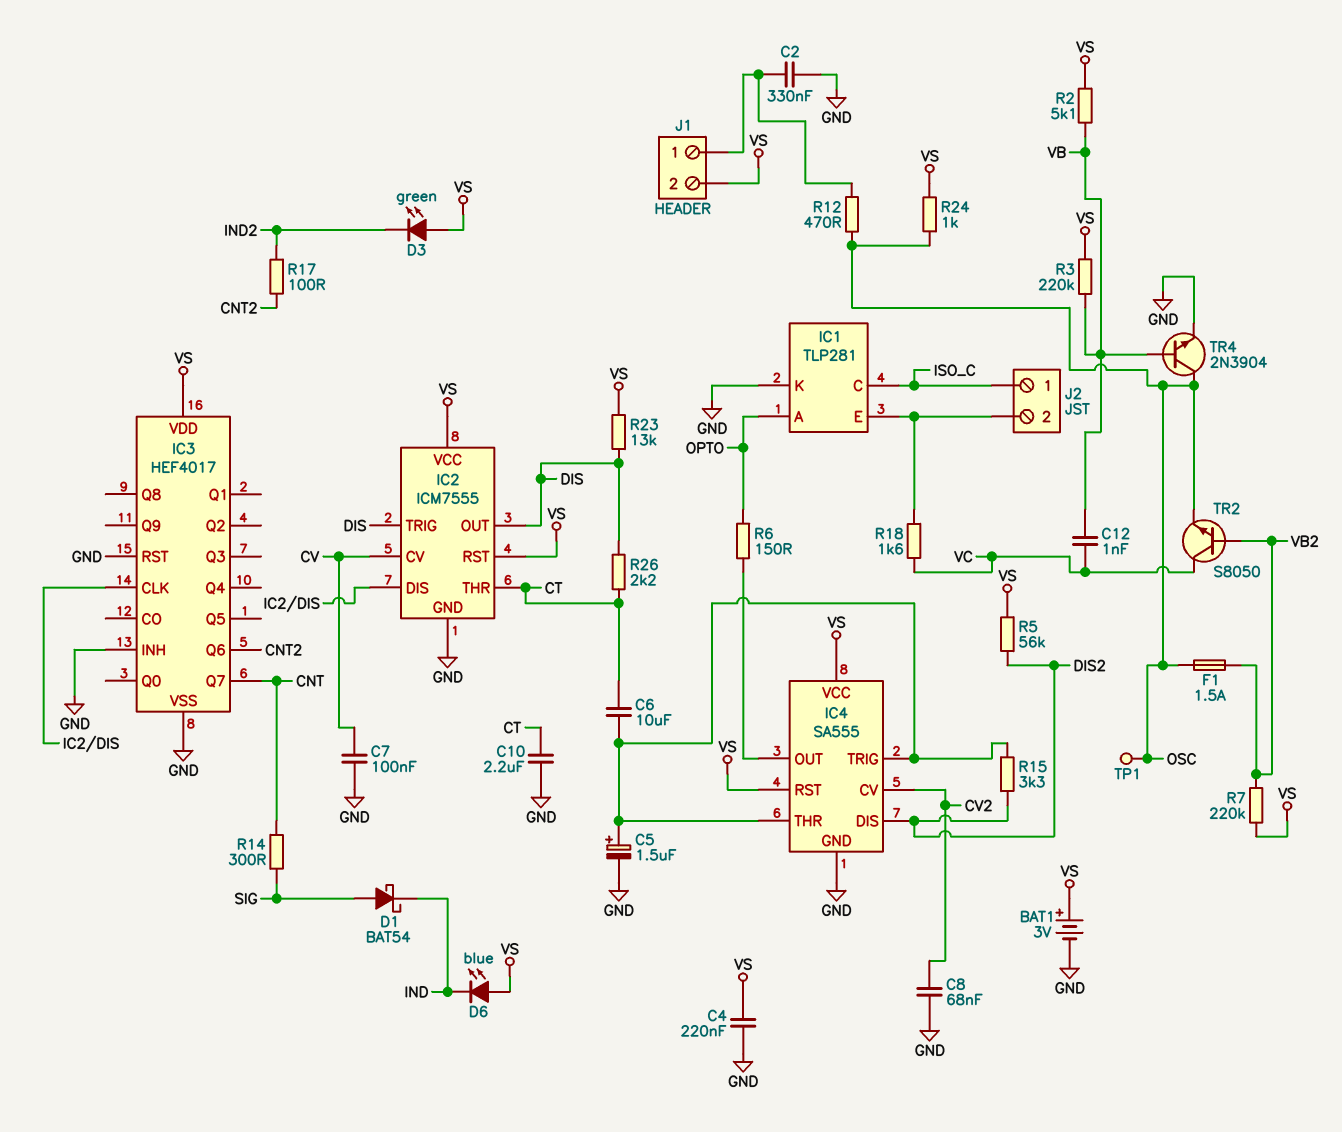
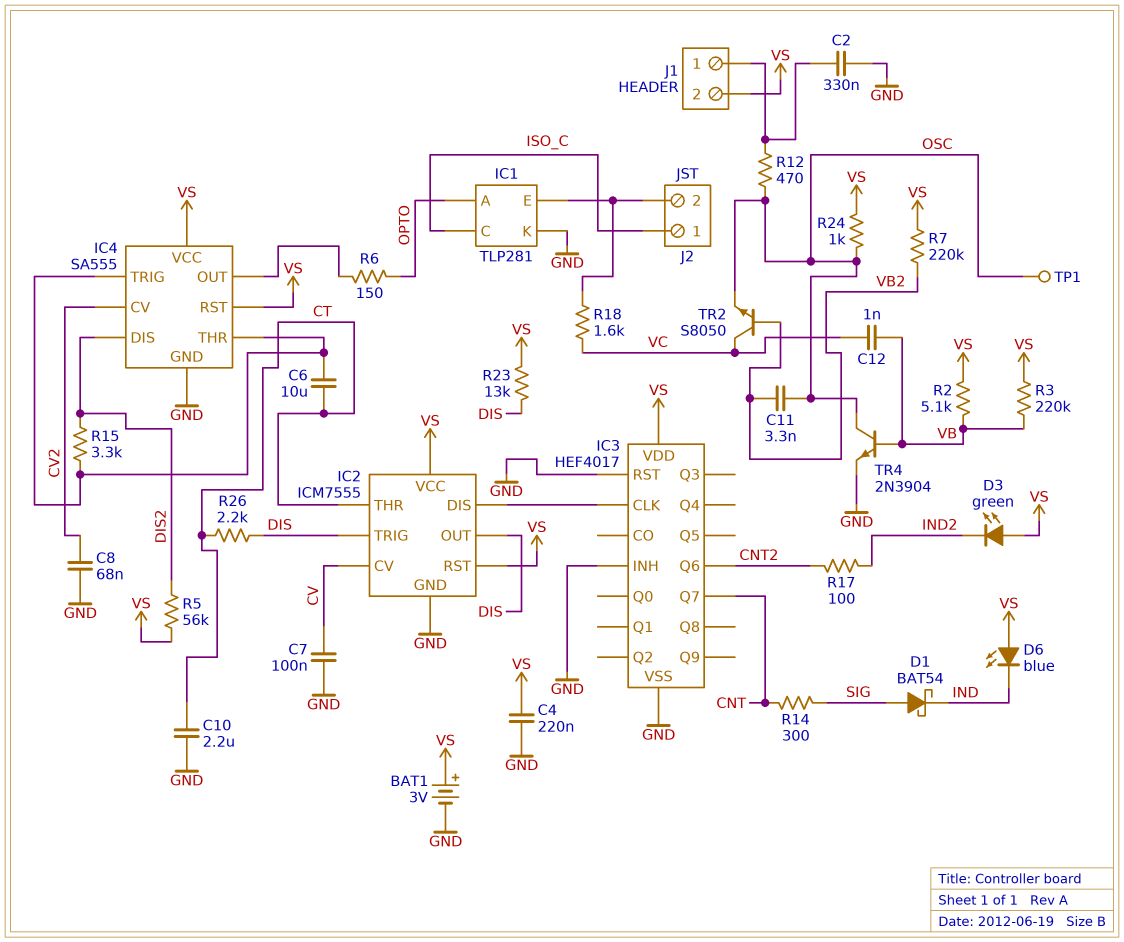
C5: 1.5uF (plus IC4/THR, minus GND) -> none
C11: none -> 3.3nF (OSC, VB2)
F1: 1.5A (OSC, VB2) -> none

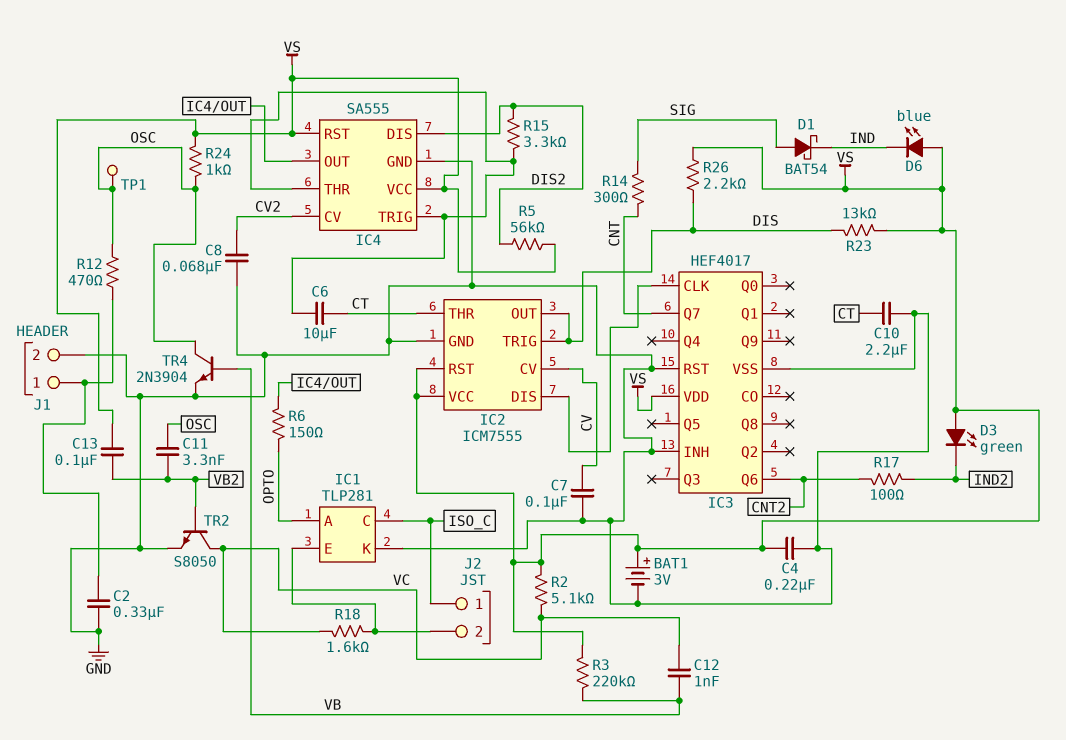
C13: none -> 100nF (VB2, VS)
J1 pin 2: VS -> GND
R2: 5.1k (VB, VS) -> 5.1k (VC, VS)
R7: 220k (VB2, VS) -> none
R26: 2.2k (CT, DIS) -> 2.2k (DIS, VS)
TR2: NPN S8050 (B VB2, C VC, E OSC) -> NPN S8050 (B VB2, C VC, E GND)

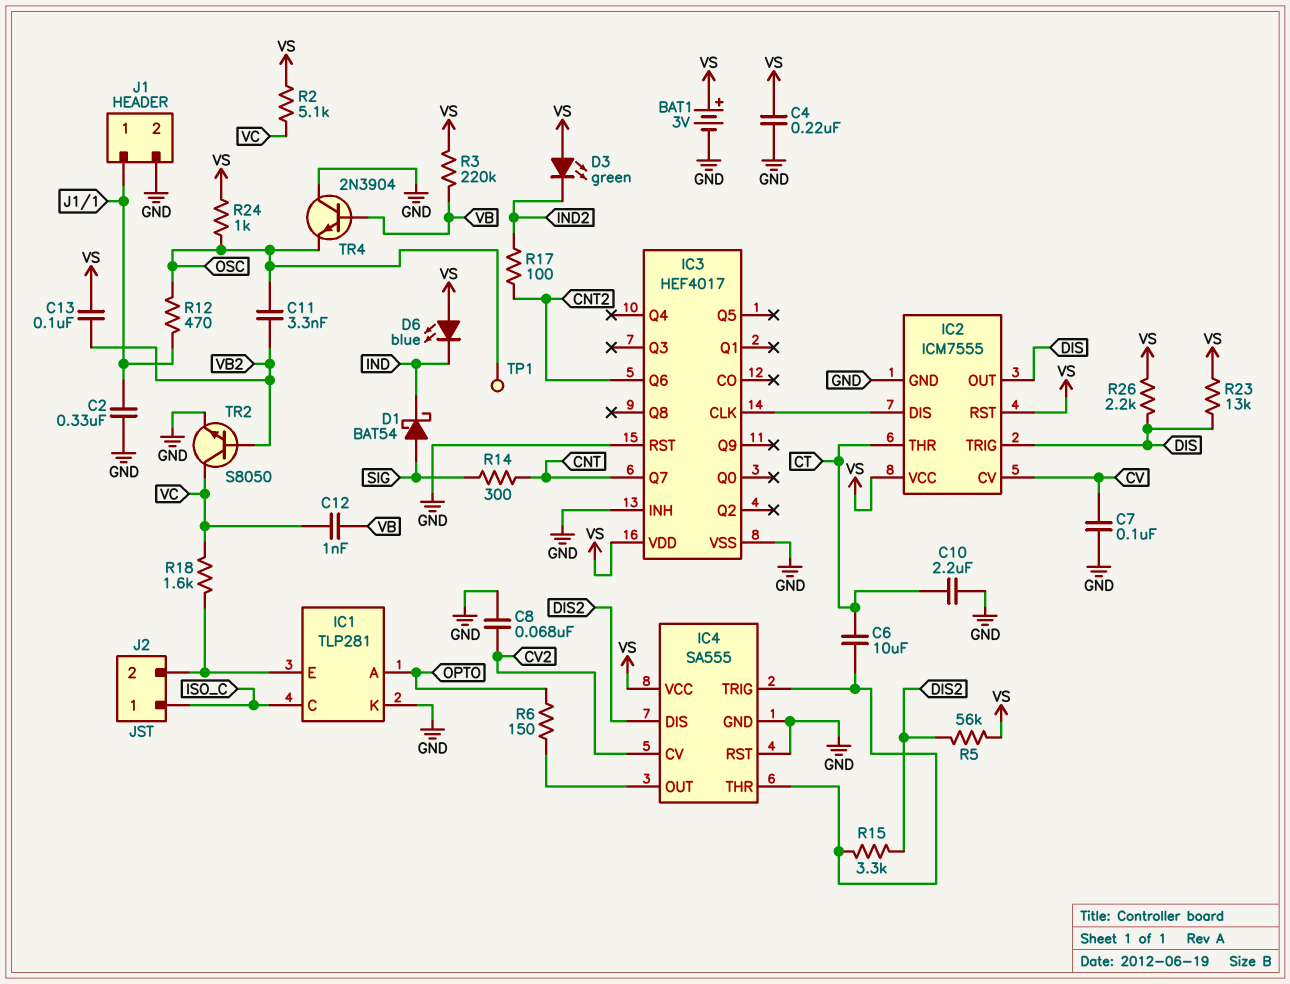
IC4 pin RST: VS -> GND
TR4: NPN 2N3904 (B VB, C OSC, E GND) -> NPN 2N3904 (B VB, C GND, E OSC)

